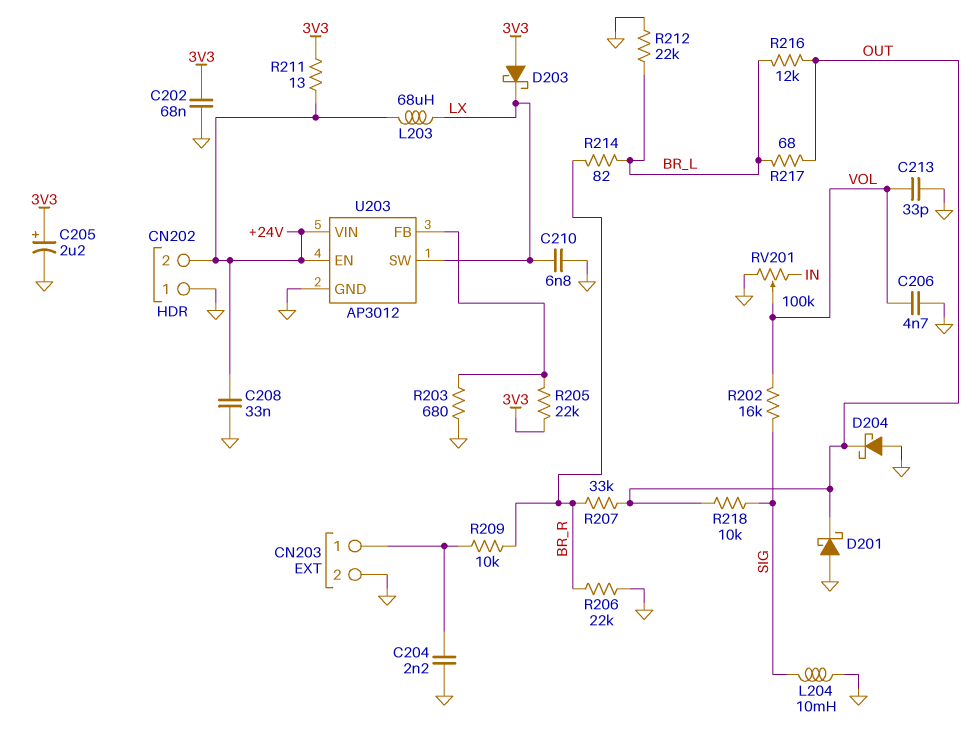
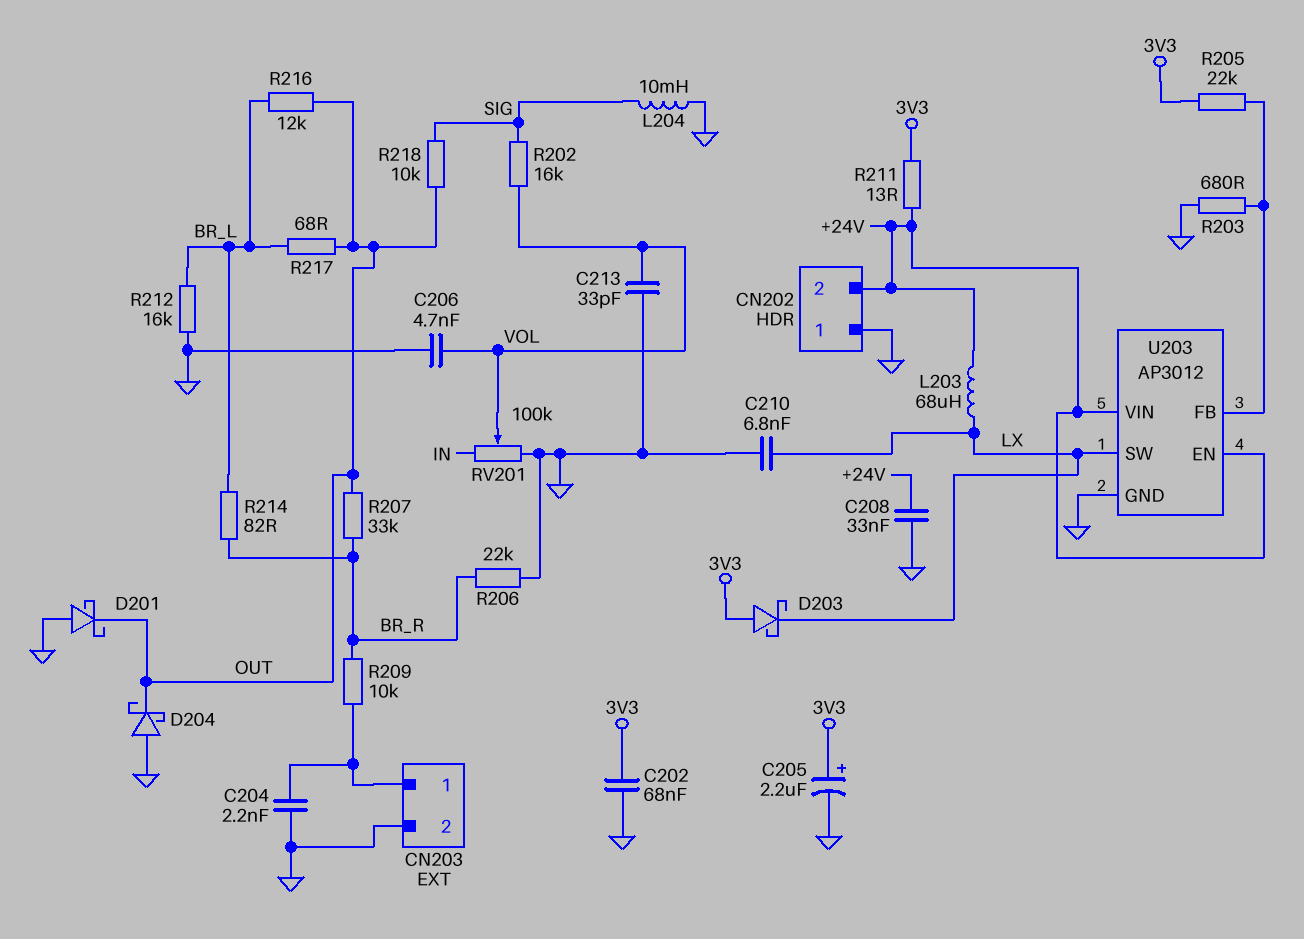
R212: 22k (BR_L, GND) -> 16k (BR_L, GND)

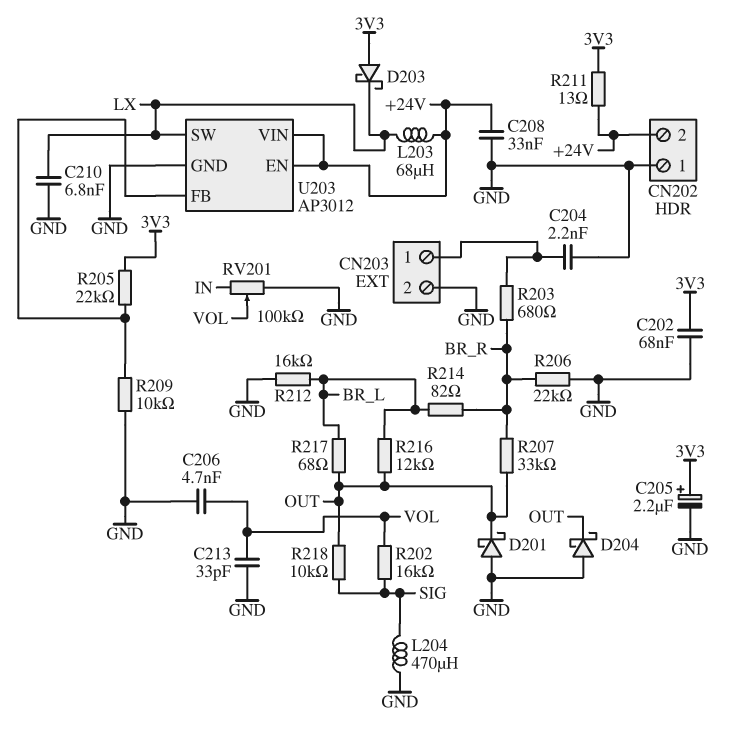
L204: 10mH (GND, SIG) -> 470uH (GND, SIG)
R203: 680 (GND, U203/FB) -> 680 (BR_R, CN203/1)
R209: 10k (BR_R, CN203/1) -> 10k (GND, U203/FB)

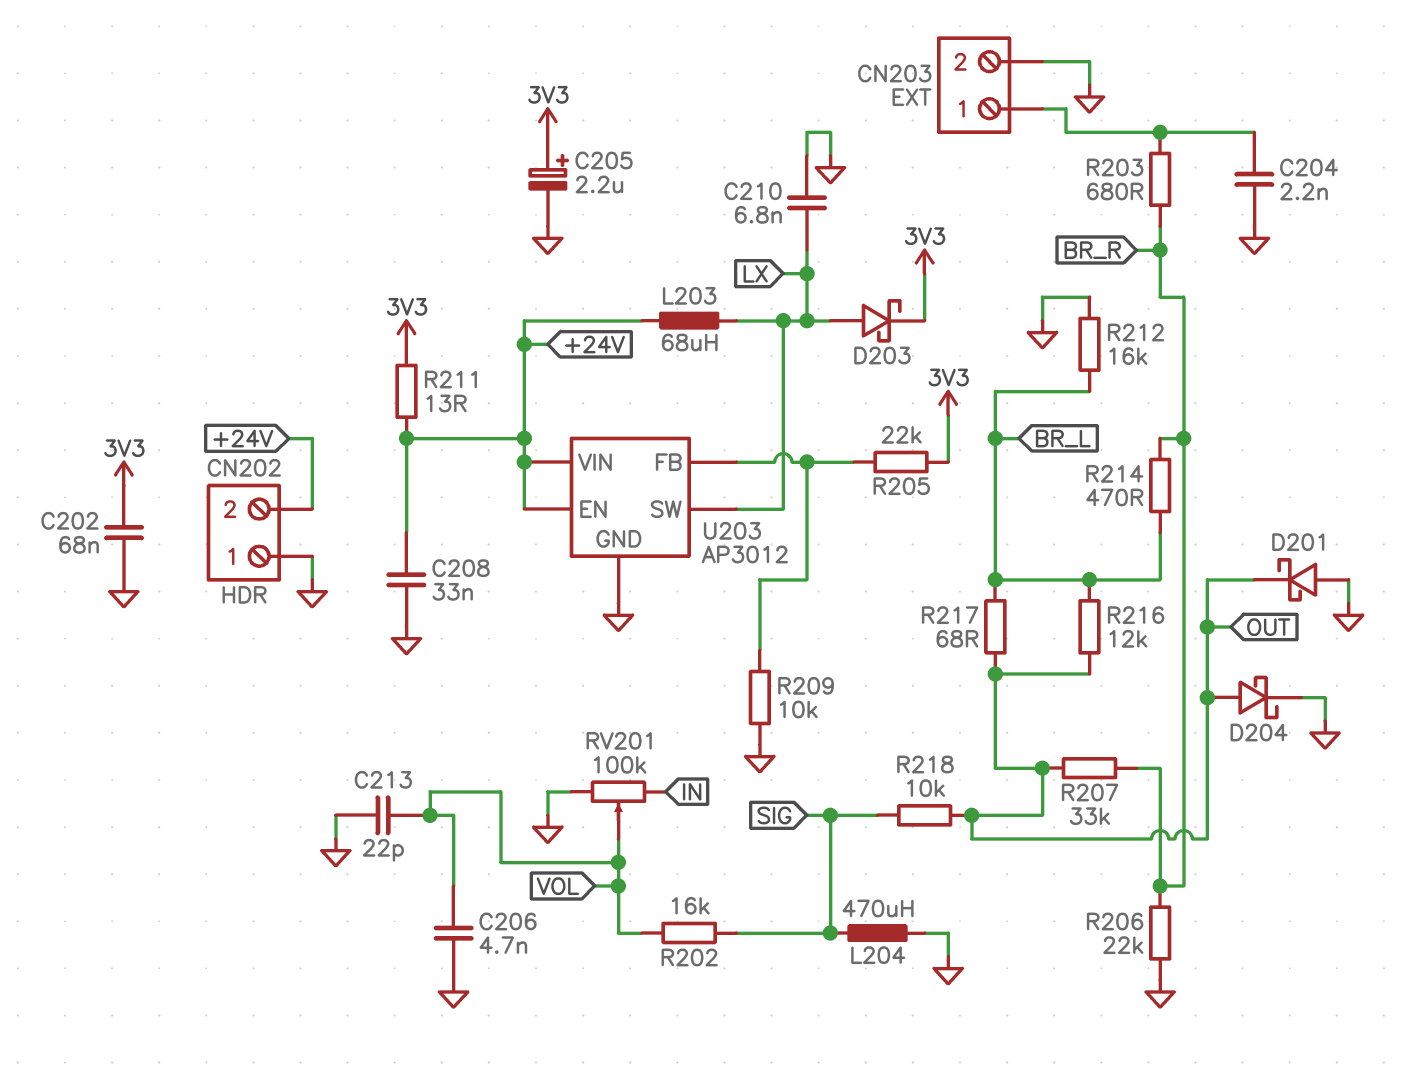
C213: 33pF (GND, VOL) -> 22pF (GND, VOL)
D203: schottky (A 3V3, K LX) -> schottky (A LX, K 3V3)
D204: schottky (A GND, K OUT) -> schottky (A OUT, K GND)
R214: 82 (BR_L, BR_R) -> 470 (BR_L, BR_R)

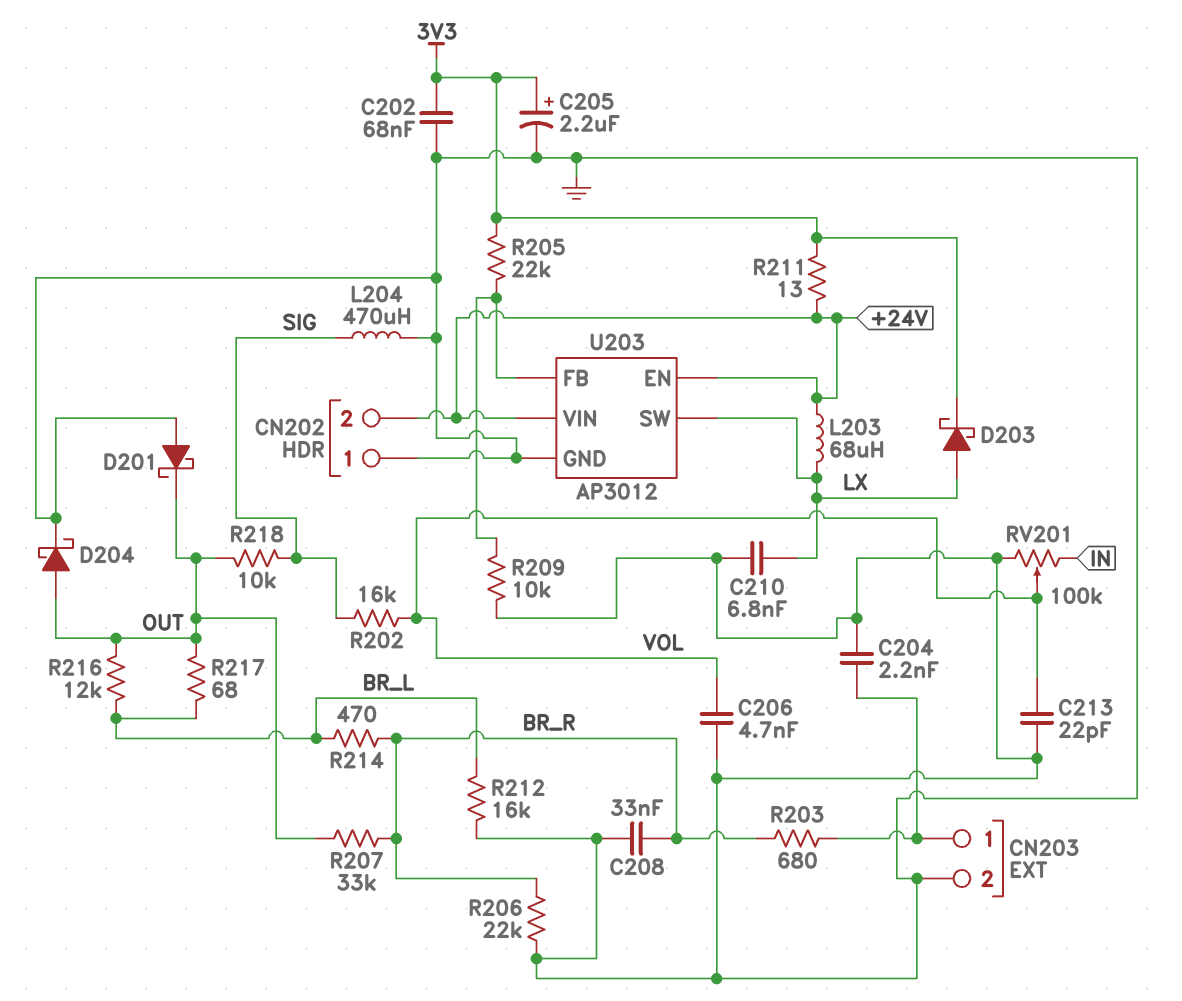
C208: 33nF (+24V, GND) -> 33nF (BR_R, GND)

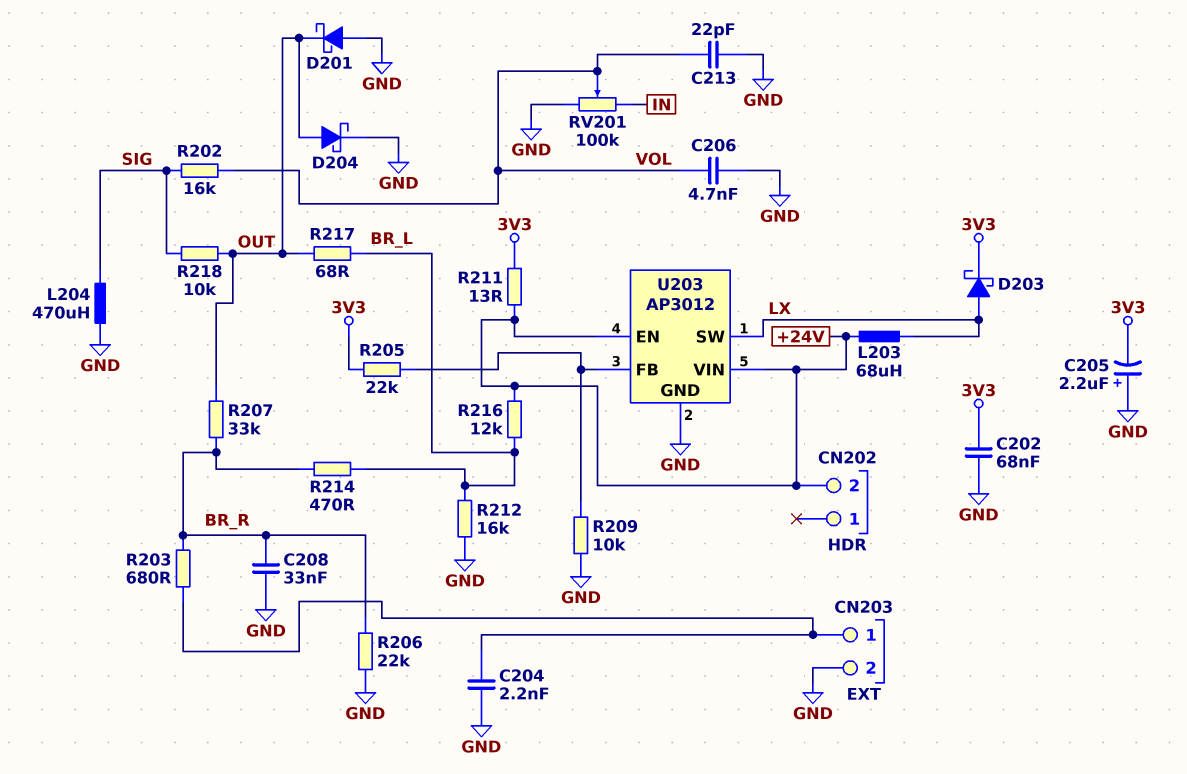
C205: 2.2uF (plus 3V3, minus GND) -> 2.2uF (plus GND, minus 3V3)
C210: 6.8nF (GND, LX) -> none
CN202 pin 1: GND -> none
R216: 12k (BR_L, OUT) -> 12k (+24V, BR_L)

